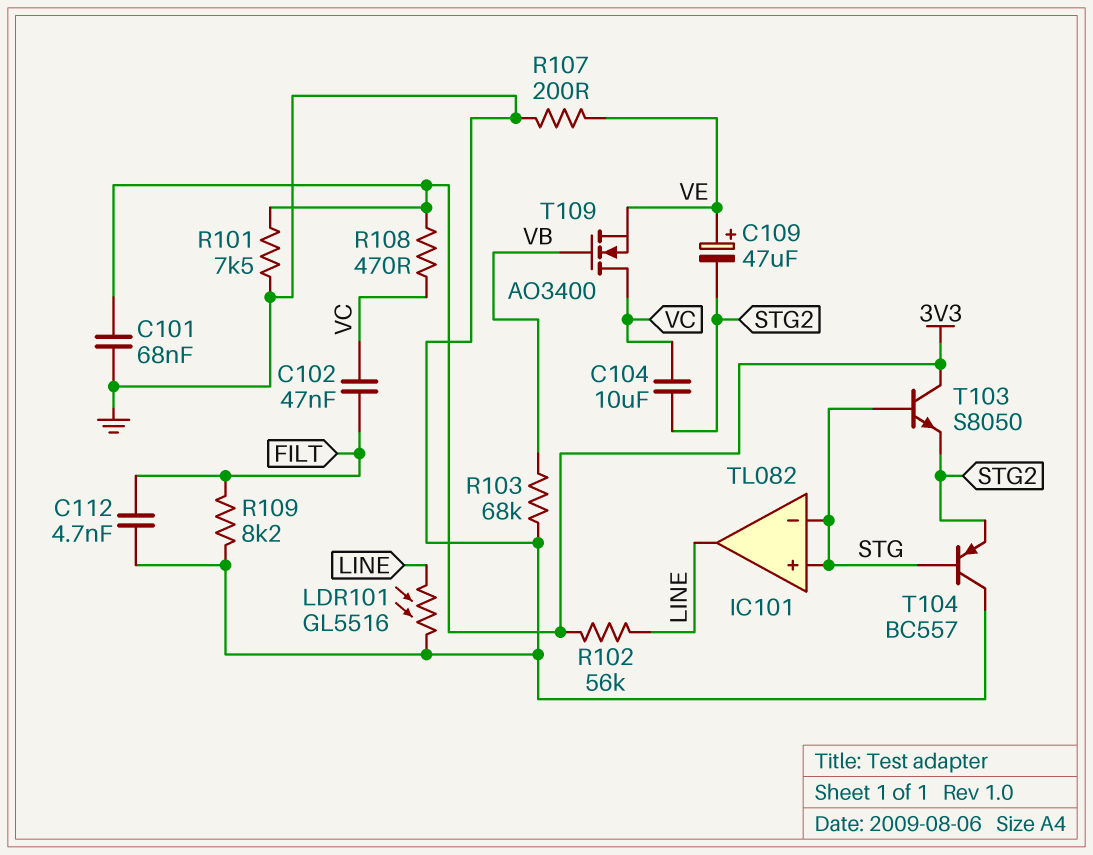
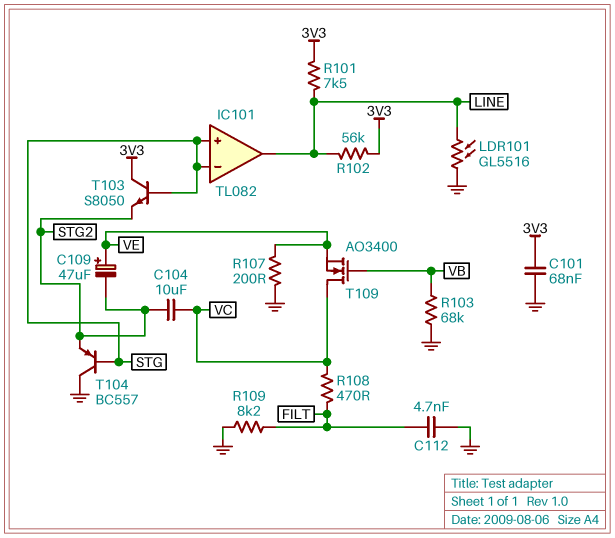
C102: 47nF (FILT, VC) -> none
R101: 7.5k (3V3, GND) -> 7.5k (3V3, LINE)
R108: 470 (3V3, VC) -> 470 (FILT, VC)

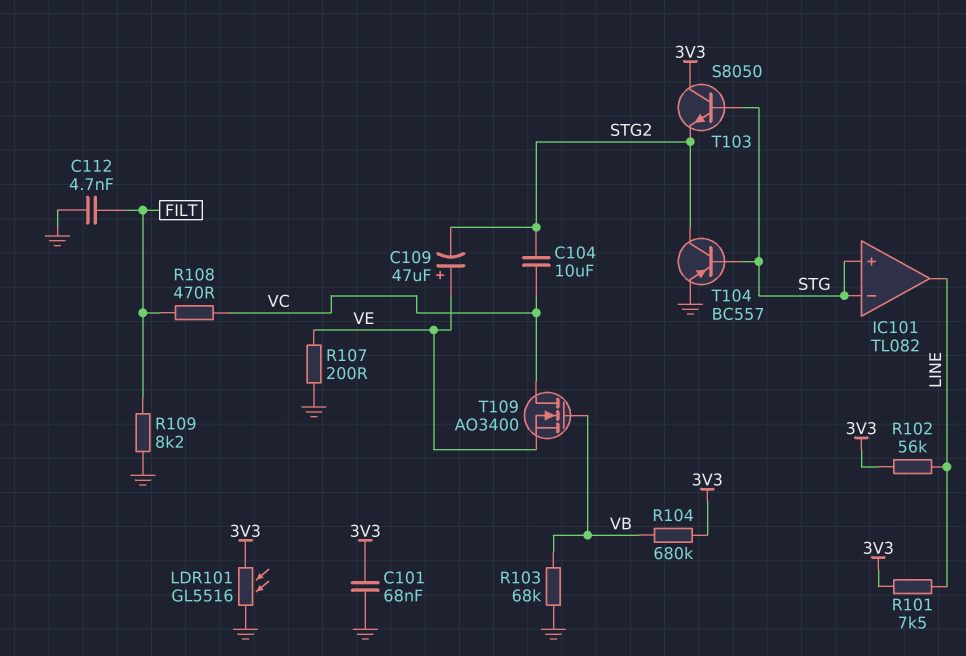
LDR101: GL5516 (GND, LINE) -> GL5516 (3V3, GND)
R104: none -> 680k (3V3, VB)
T104: PNP BC557 (B STG, C GND, E STG2) -> PNP BC557 (B STG, C STG2, E GND)

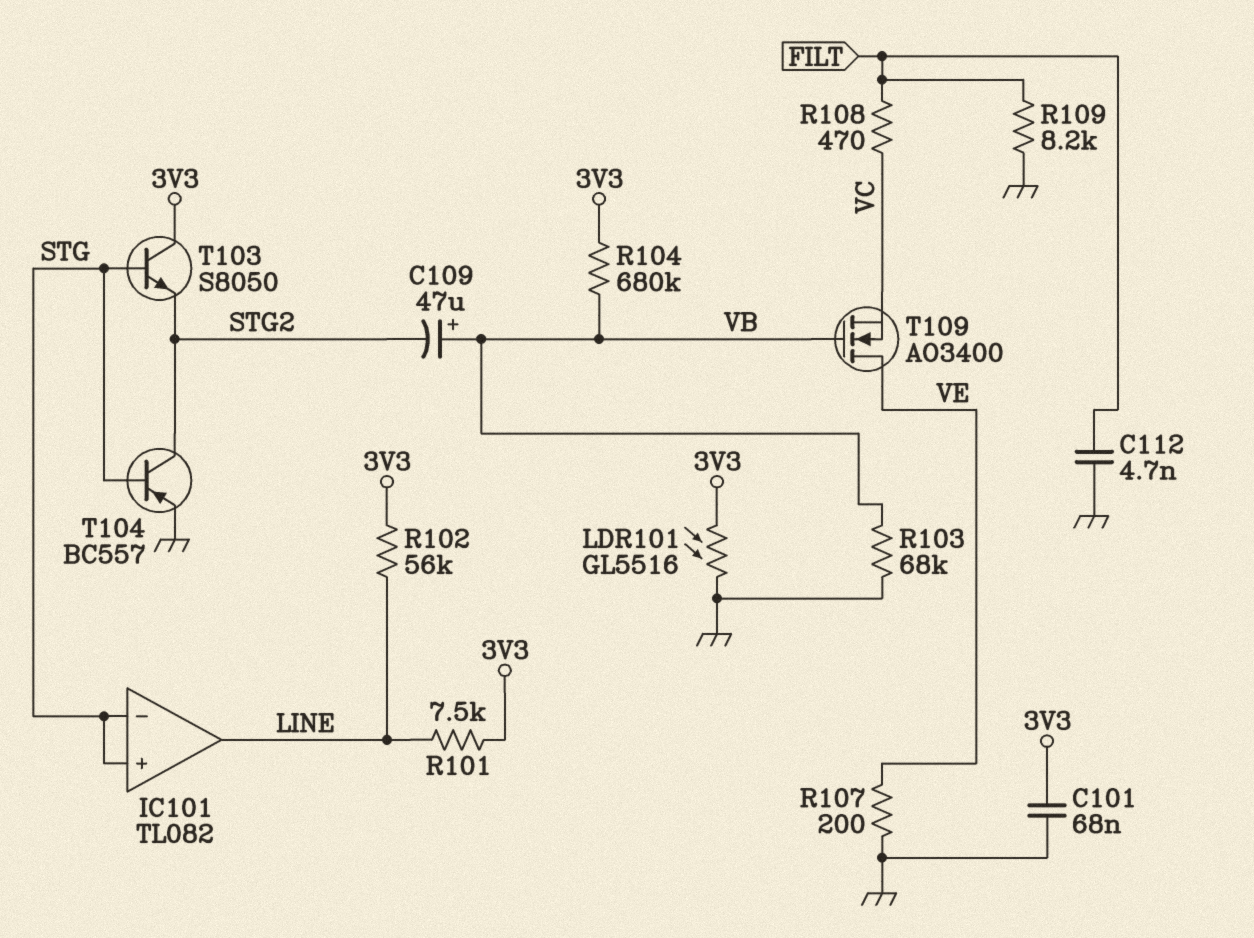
C104: 10uF (STG2, VC) -> none
C109: 47uF (plus VE, minus STG2) -> 47uF (plus VB, minus STG2)
T109: NMOS AO3400 (G VB, D VC, S VE) -> NMOS AO3400 (G VB, D VE, S VC)

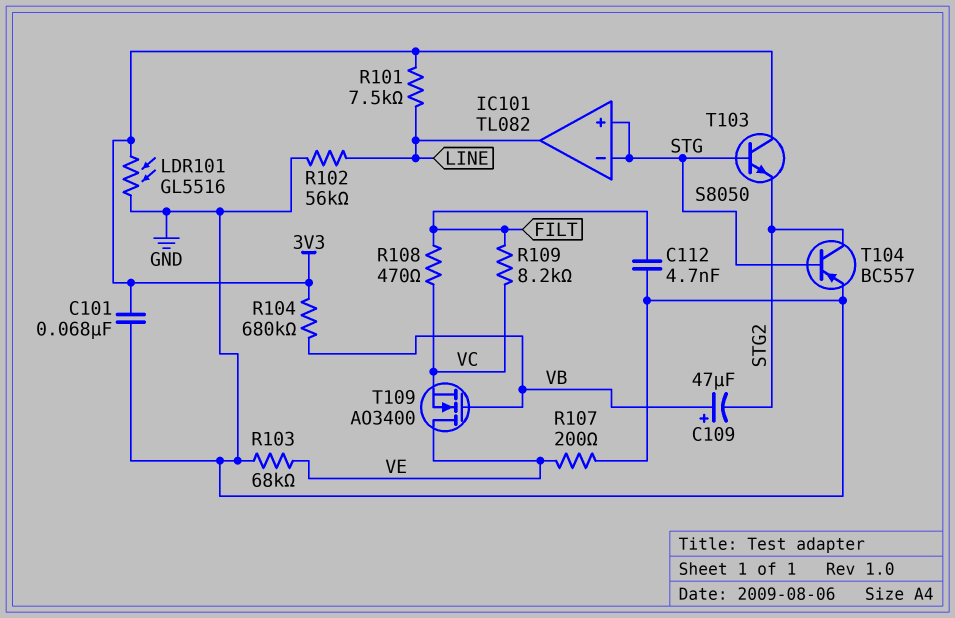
R102: 56k (3V3, LINE) -> 56k (GND, LINE)
R103: 68k (GND, VB) -> 68k (GND, VE)
R109: 8.2k (FILT, GND) -> 8.2k (FILT, VC)

